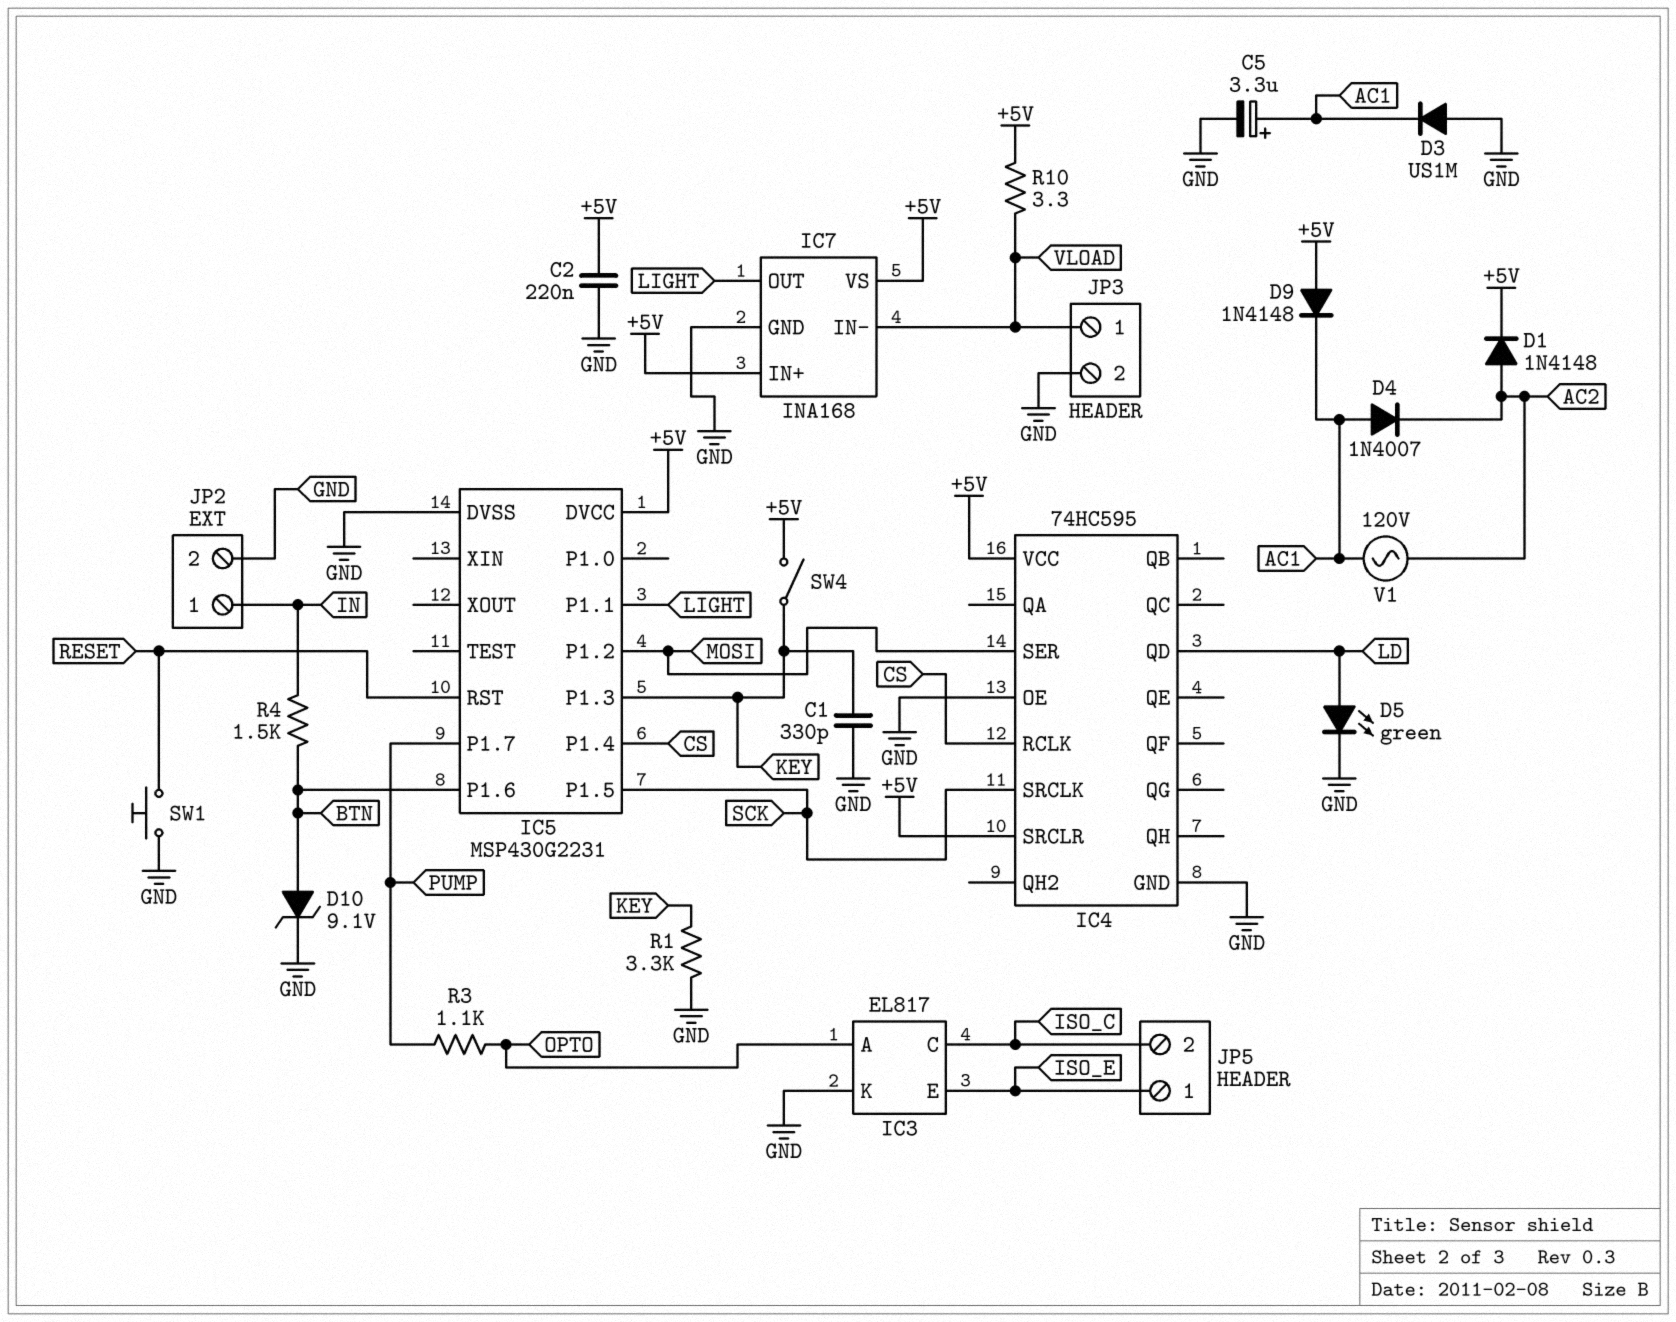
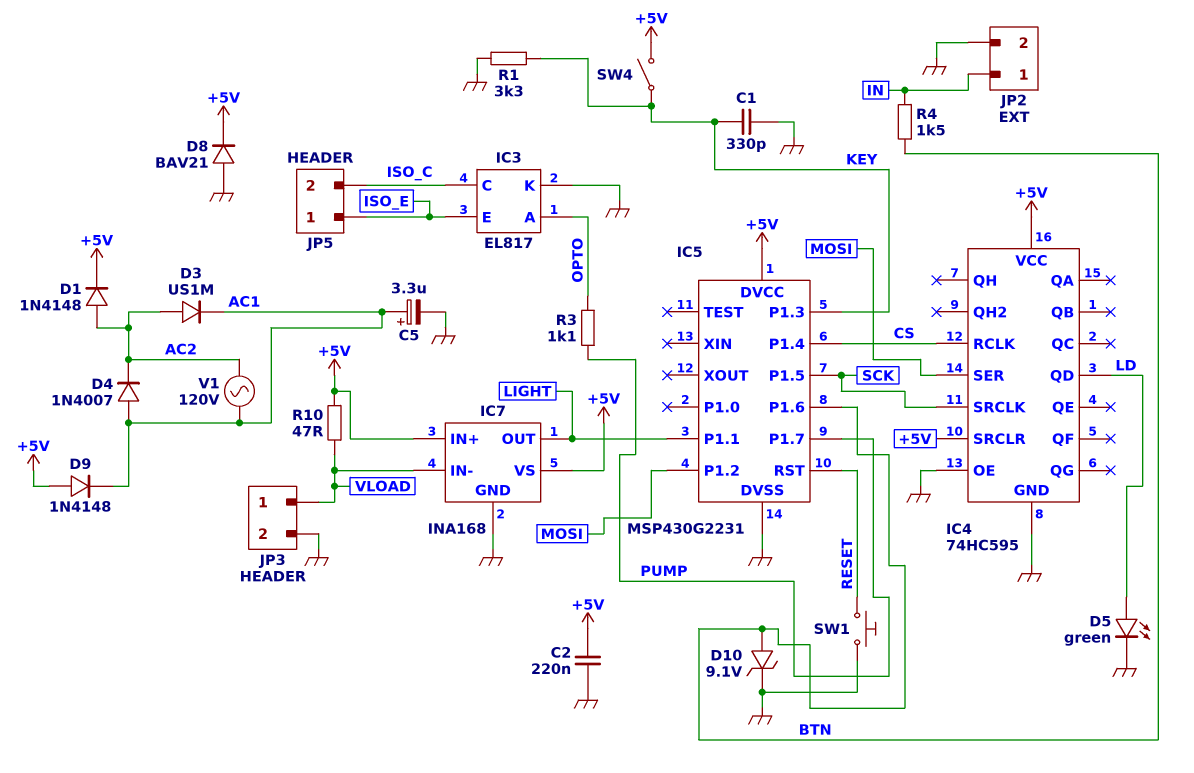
D3: diode US1M (A GND, K AC1) -> diode US1M (A AC2, K AC1)
D8: none -> diode BAV21 (A GND, K +5V)
R10: 3.3 (+5V, VLOAD) -> 47 (+5V, VLOAD)

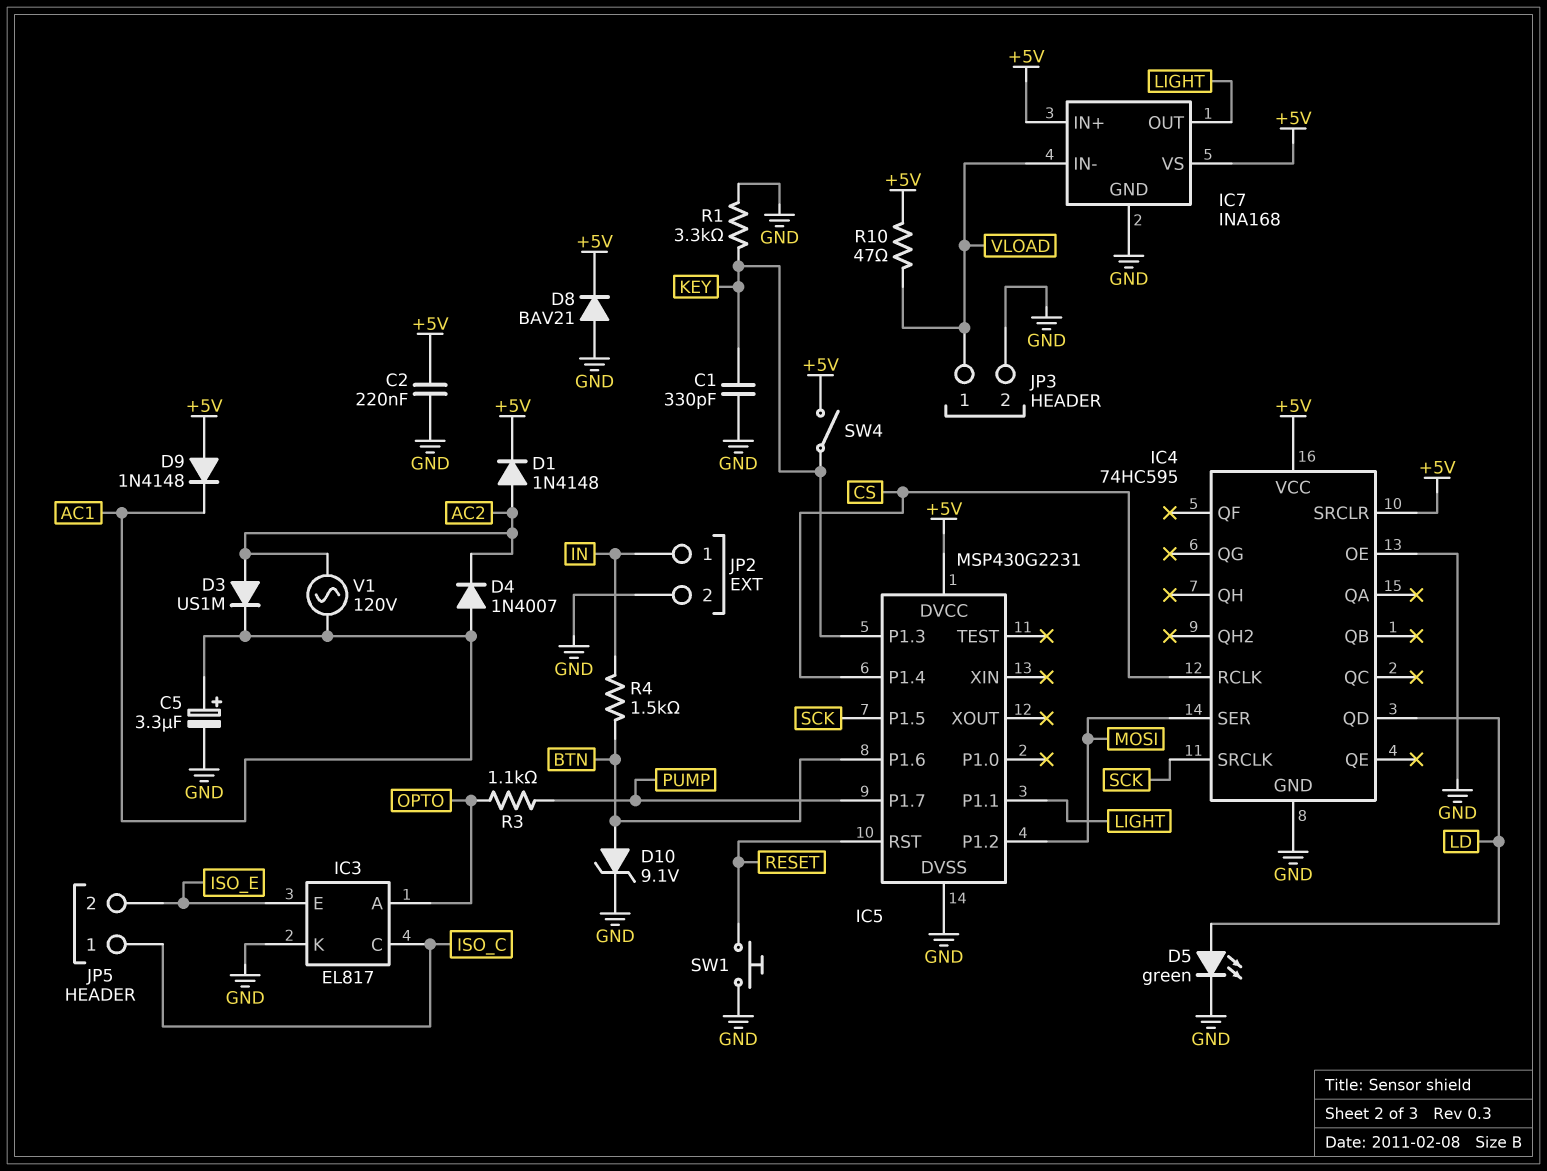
JP5 pin 1: ISO_E -> ISO_C
JP5 pin 2: ISO_C -> ISO_E

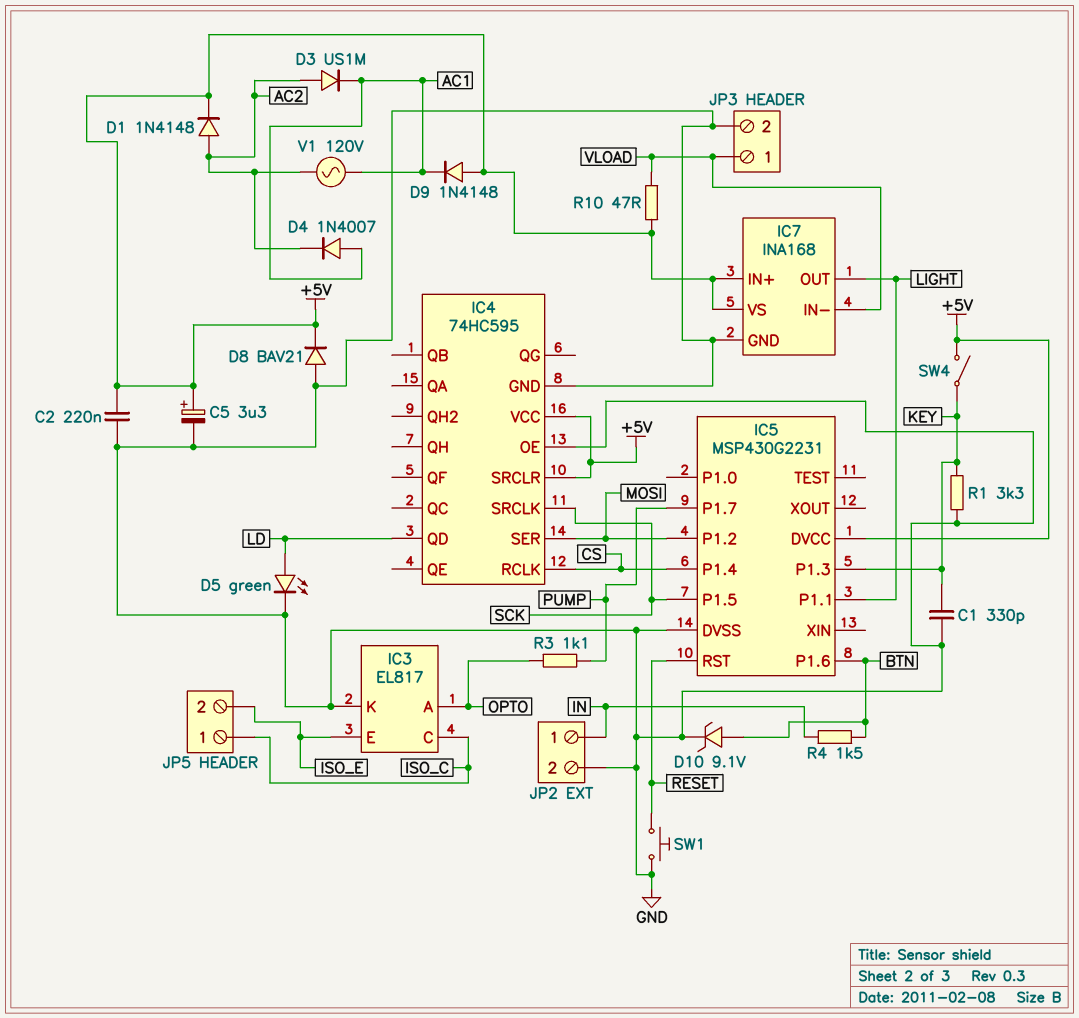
C5: 3.3uF (plus AC1, minus GND) -> 3.3uF (plus +5V, minus GND)

